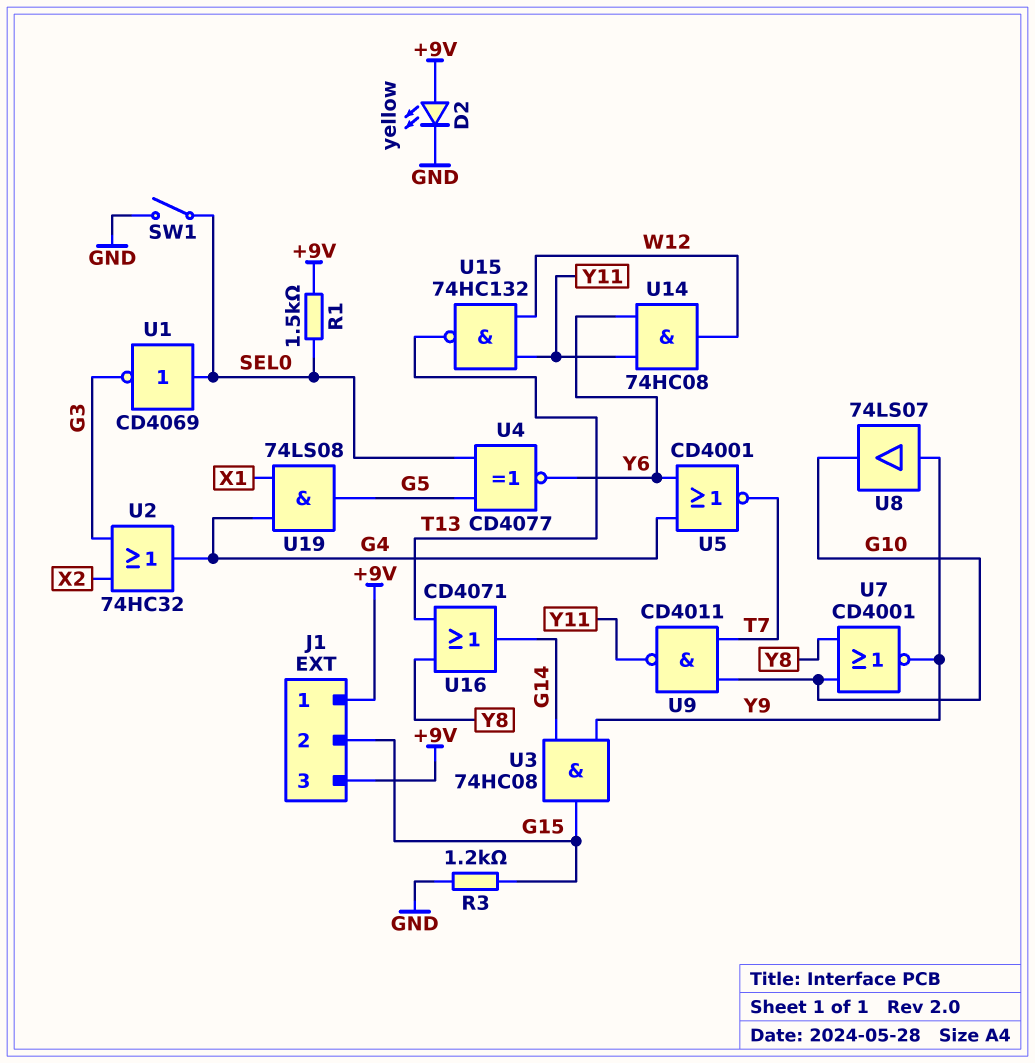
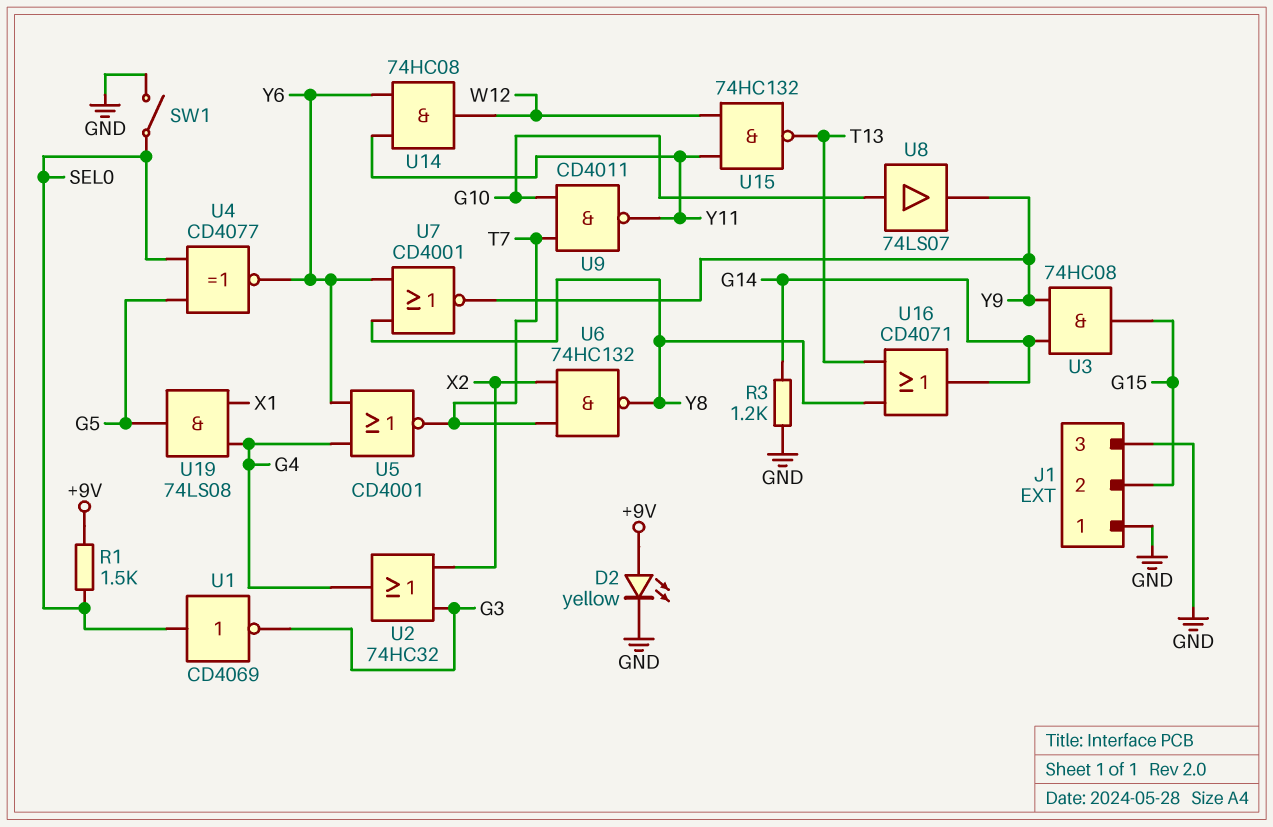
J1 pin 1: +9V -> GND
J1 pin 3: +9V -> GND
R3: 1.2k (G15, GND) -> 1.2k (G14, GND)
U6: none -> NAND 74HC132 (in T7, in X2, out Y8)
U7: NOR CD4001 (in G10, in Y8, out Y9) -> NOR CD4001 (in Y6, in Y8, out Y9)
U8: buffer 74LS07 (in Y9, out G10) -> buffer 74LS07 (in G10, out Y9)

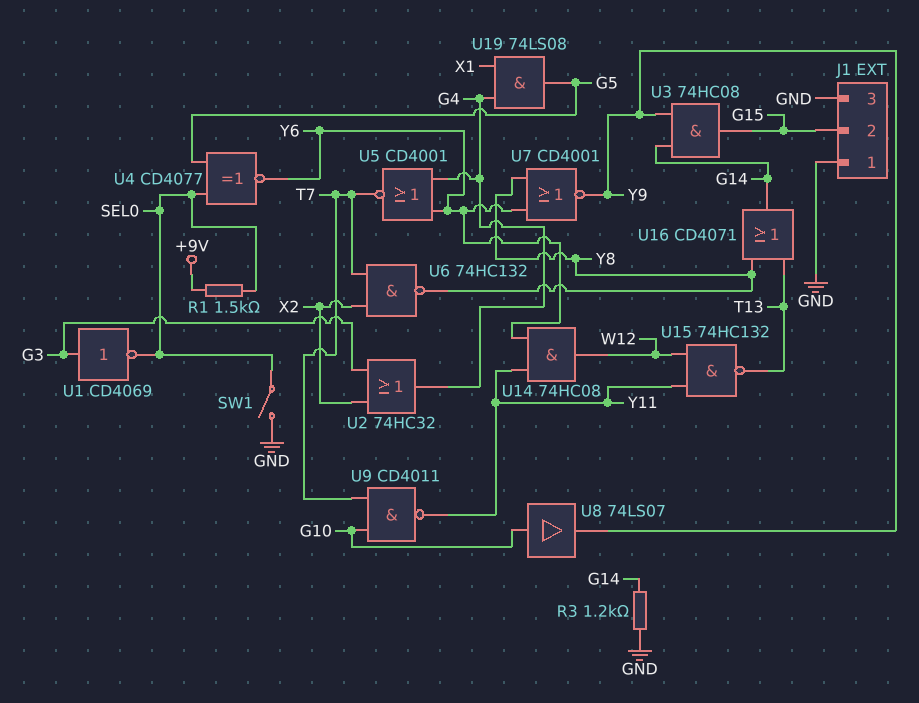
D2: LED yellow (A +9V, K GND) -> none
U1: NOT CD4069 (in SEL0, out G3) -> NOT CD4069 (in G3, out SEL0)

